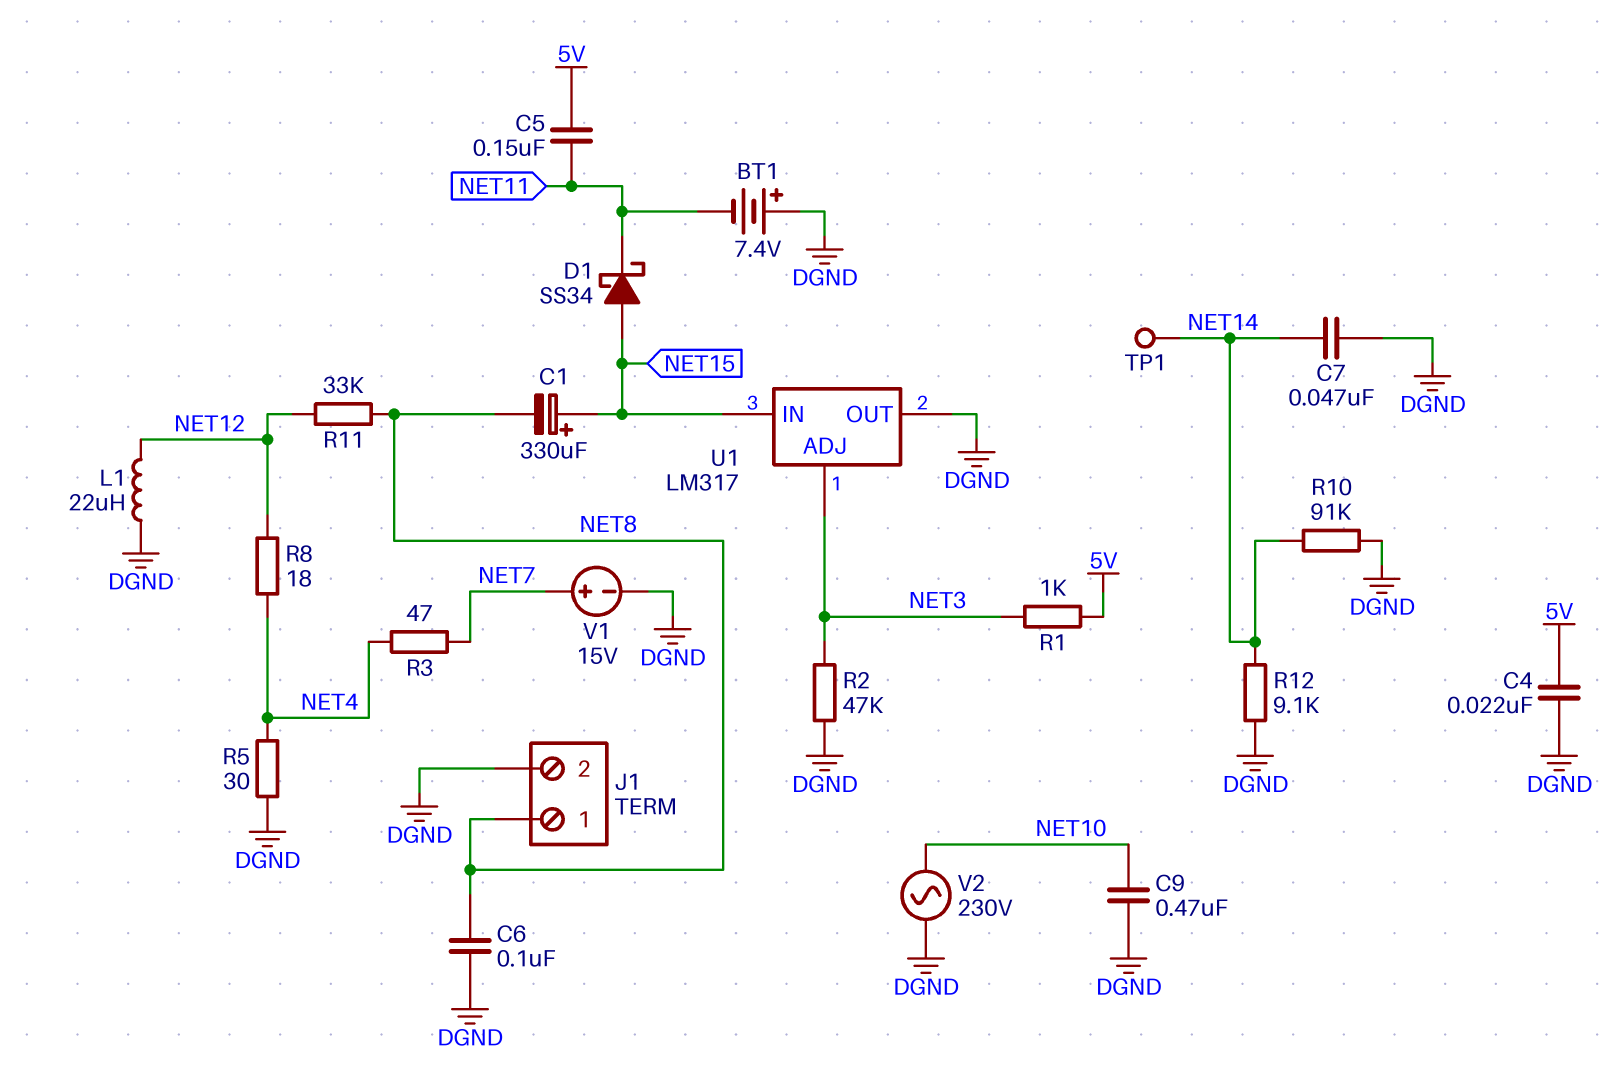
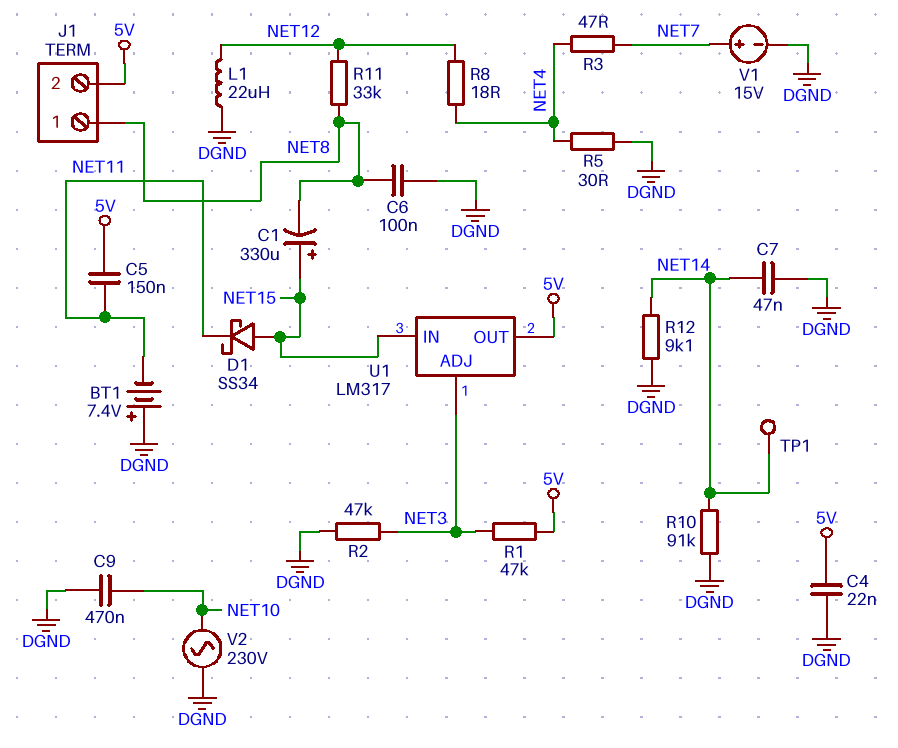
J1 pin 2: DGND -> 5V
R1: 1k (5V, NET3) -> 47k (5V, NET3)
U1 pin OUT: DGND -> 5V

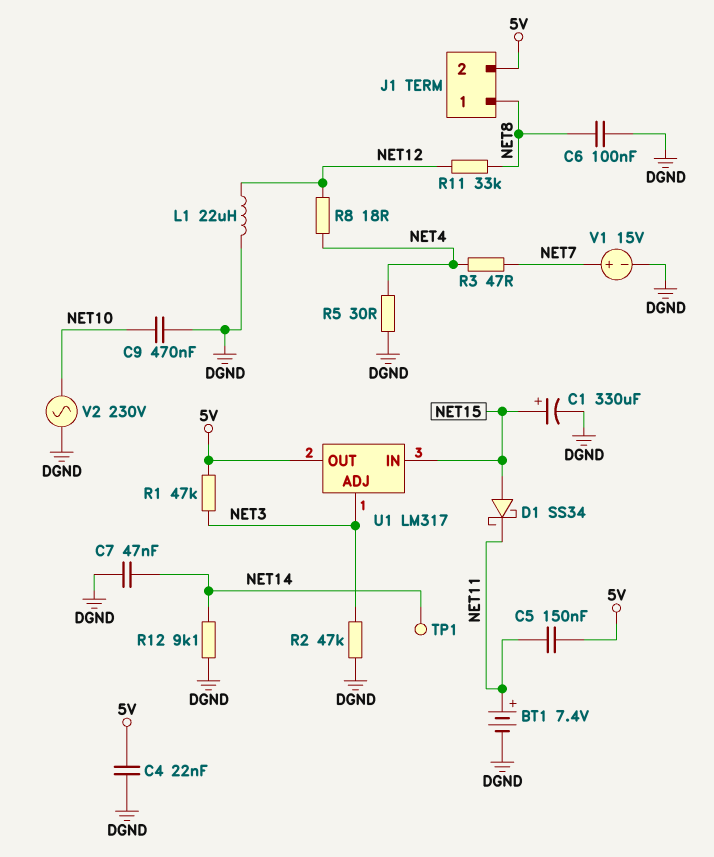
BT1: 7.4V (plus DGND, minus NET11) -> 7.4V (plus NET11, minus DGND)
C1: 330uF (plus NET15, minus NET8) -> 330uF (plus NET15, minus DGND)
R10: 91k (DGND, NET14) -> none

